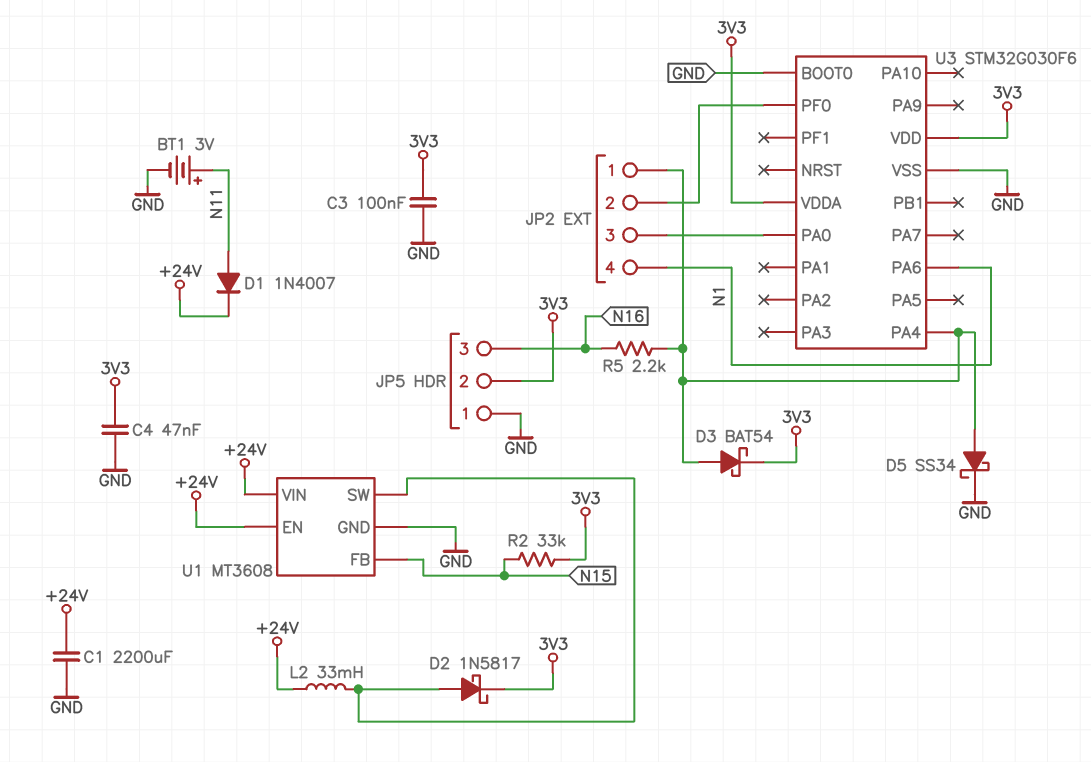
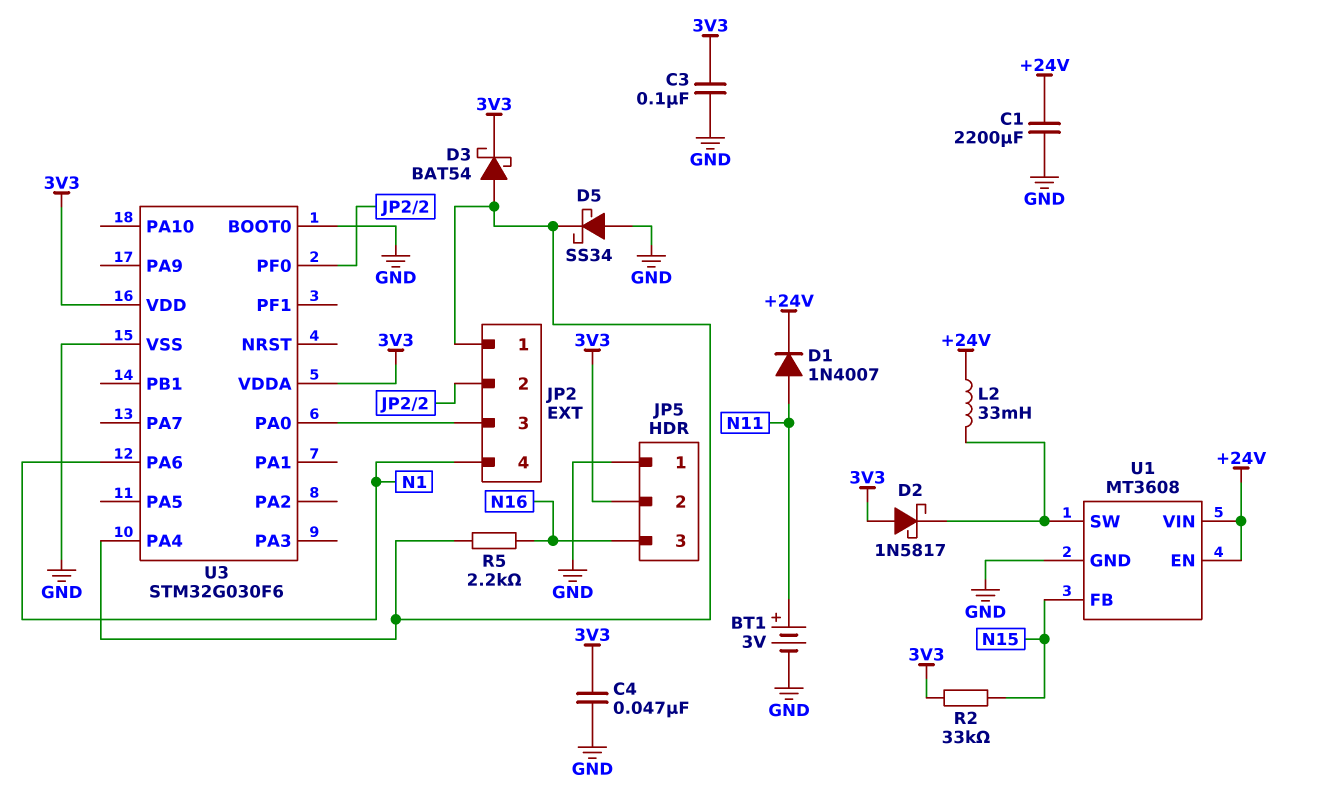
D2: schottky 1N5817 (A U1/SW, K 3V3) -> schottky 1N5817 (A 3V3, K U1/SW)
D5: schottky SS34 (A JP2/1, K GND) -> schottky SS34 (A GND, K JP2/1)

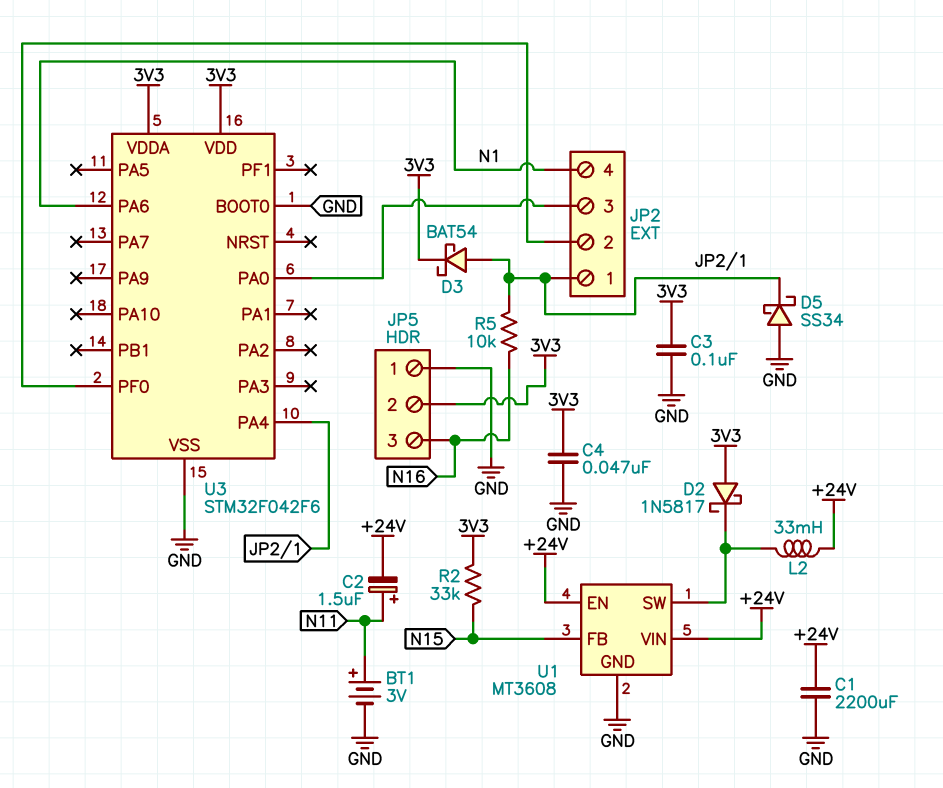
C2: none -> 1.5uF (plus N11, minus +24V)
D1: diode 1N4007 (A N11, K +24V) -> none
R5: 2.2k (JP2/1, N16) -> 10k (JP2/1, N16)
U3: STM32G030F6 -> STM32F042F6

